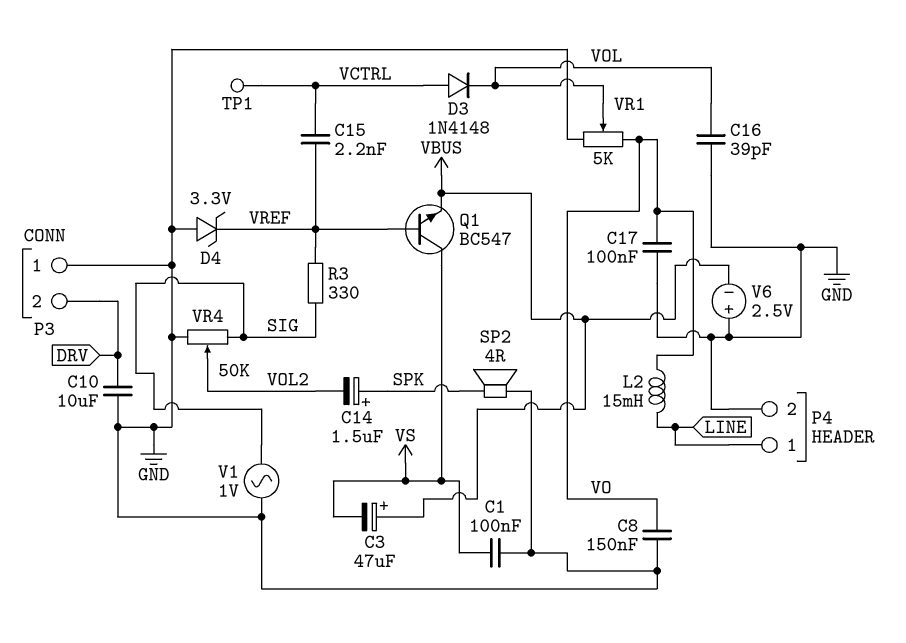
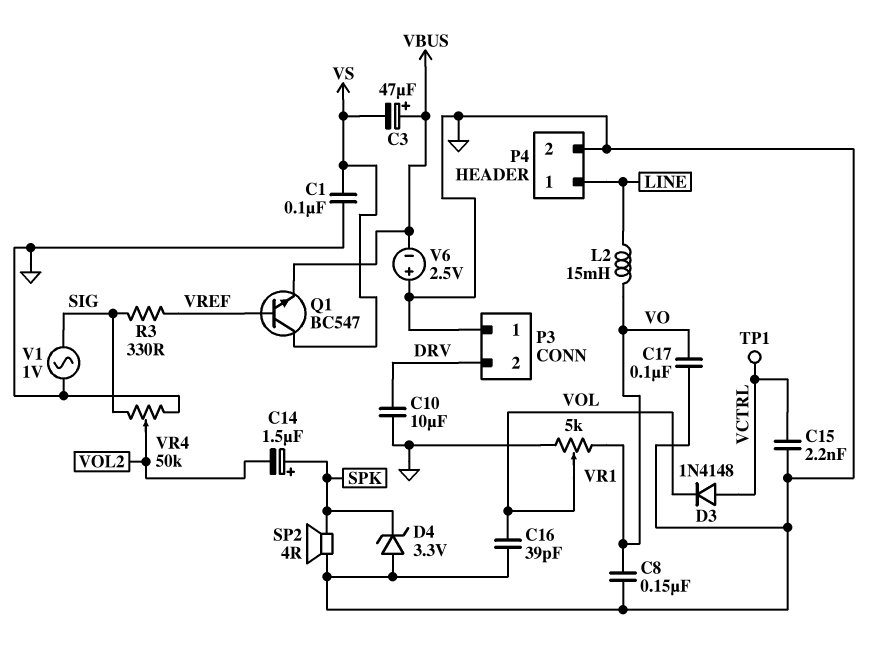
C15: 2.2nF (VCTRL, VREF) -> 2.2nF (GND, VCTRL)
D4: zener 3.3V (A GND, K VREF) -> zener 3.3V (A GND, K SPK)

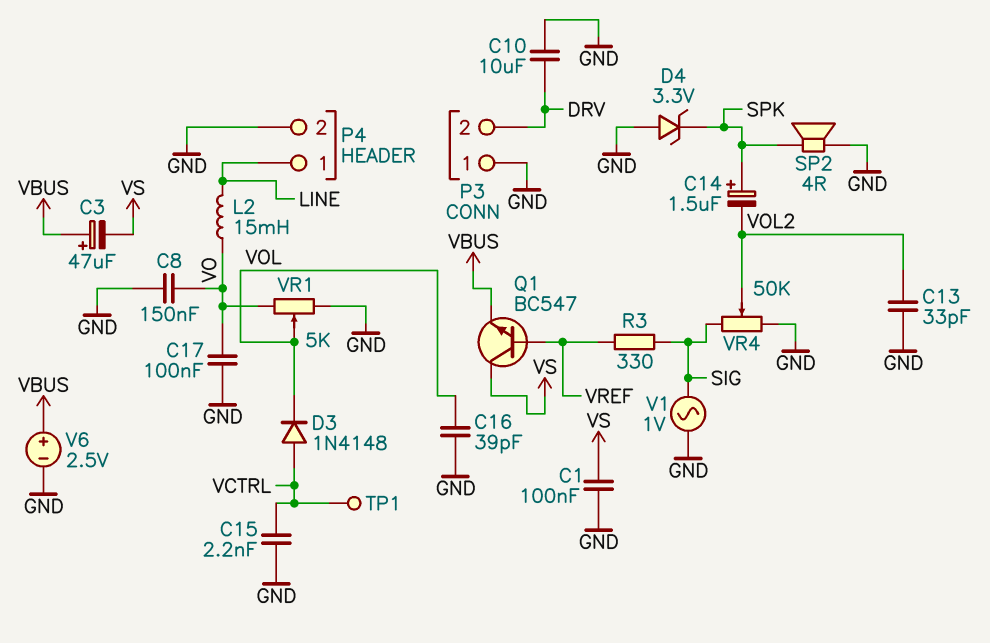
C13: none -> 33pF (GND, VOL2)
V6: 2.5V (plus GND, minus VBUS) -> 2.5V (plus VBUS, minus GND)

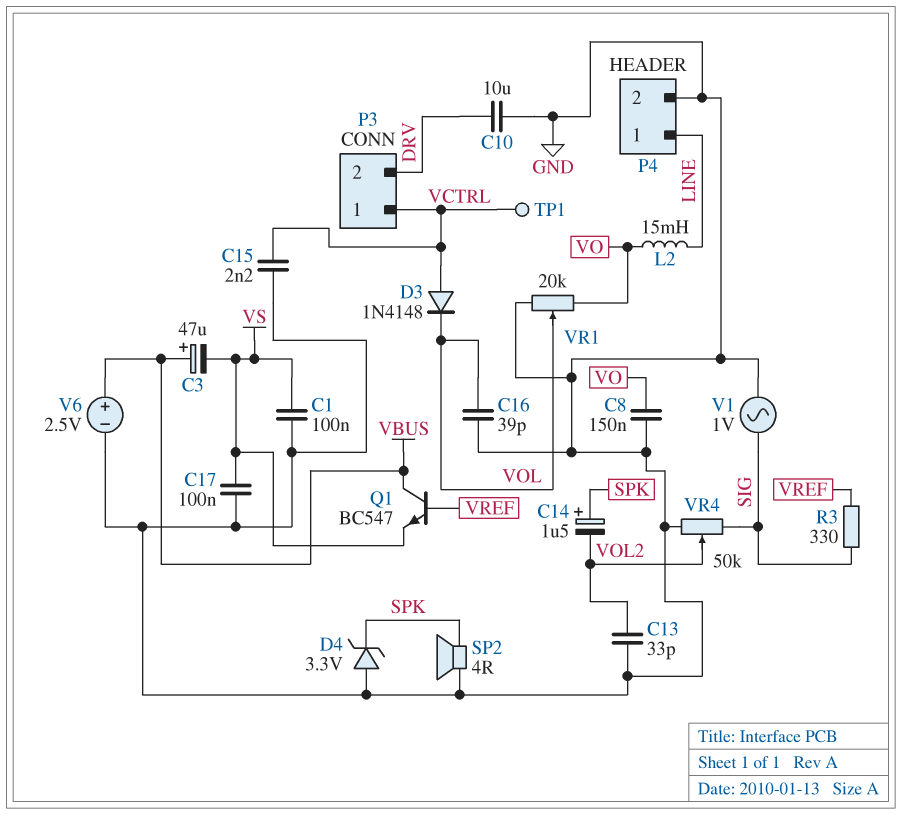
C17: 100nF (GND, VO) -> 100nF (GND, VS)
P3 pin 1: GND -> VCTRL
Q1: NPN BC547 (B VREF, C VS, E VBUS) -> NPN BC547 (B VREF, C VBUS, E VS)
VR1: 5k (GND, VO, wiper VOL) -> 20k (GND, VO, wiper VOL)

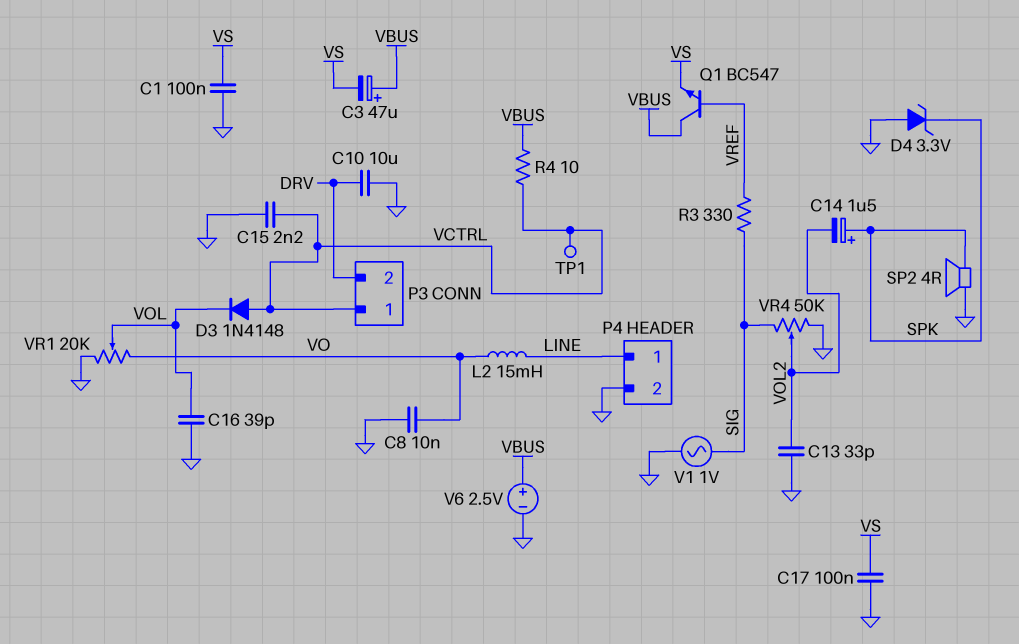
C8: 150nF (GND, VO) -> 10nF (GND, VO)
R4: none -> 10 (VBUS, VCTRL)

